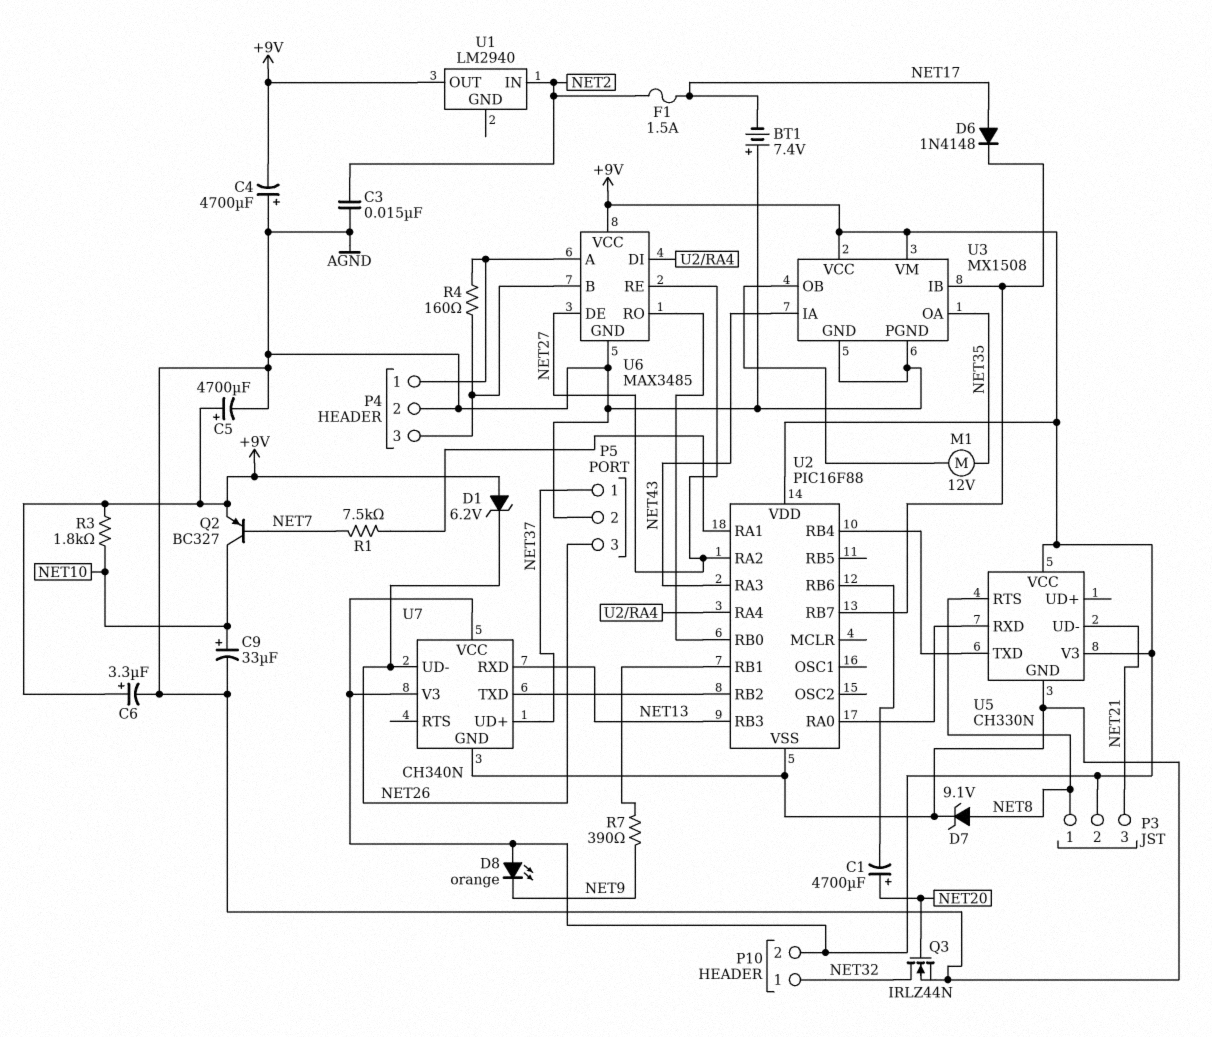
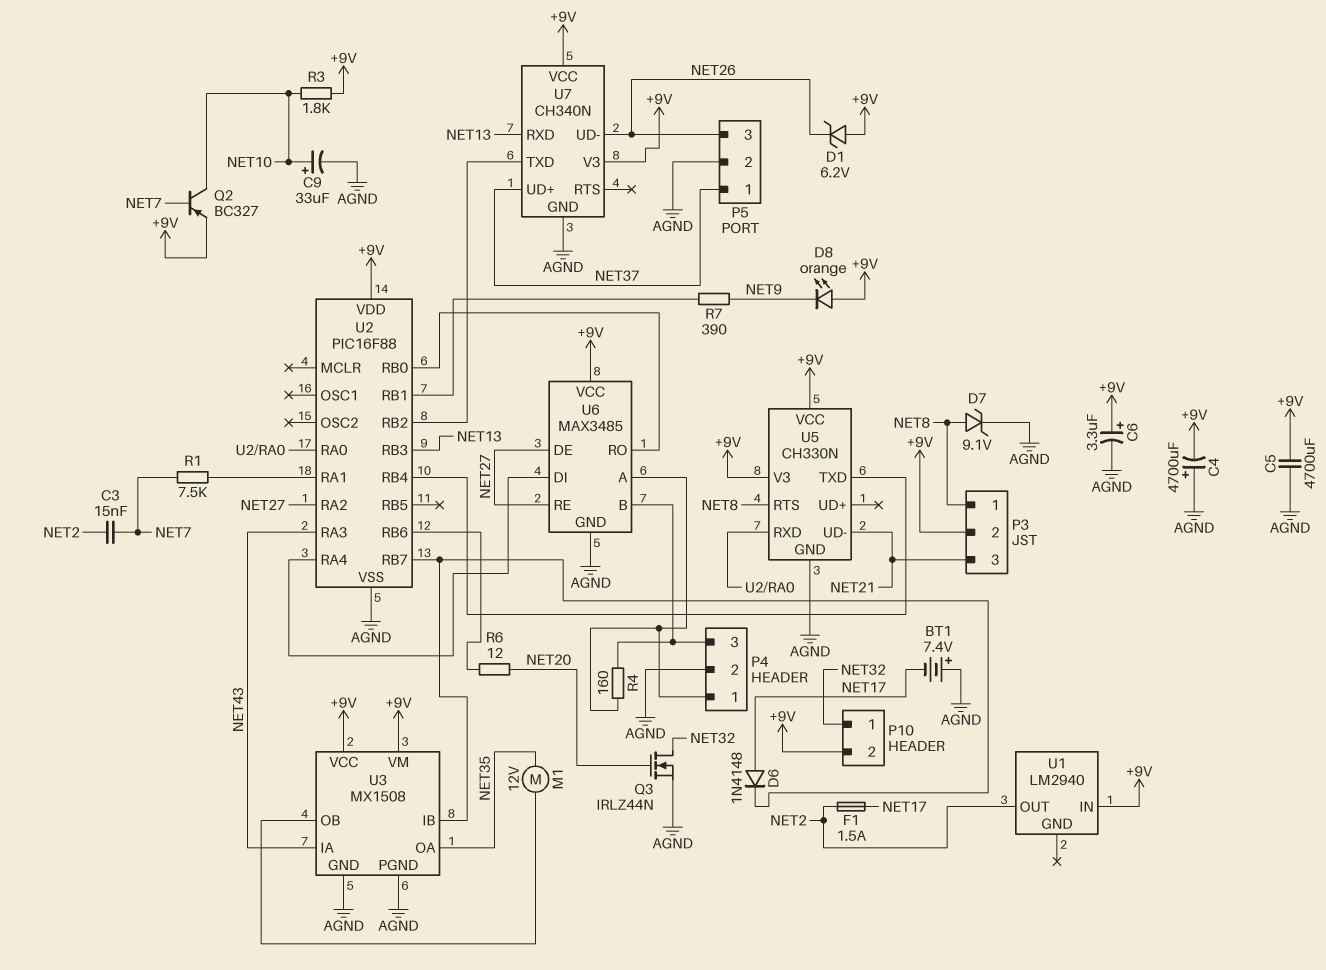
C1: 4700uF (plus NET20, minus U2/RB6) -> none
C3: 15nF (AGND, NET2) -> 15nF (NET2, NET7)
C5: 4700uF (plus +9V, minus AGND) -> 4700uF (+9V, AGND)
R6: none -> 12 (NET20, U2/RB6)
U1 pin IN: NET2 -> +9V
U1 pin OUT: +9V -> NET2

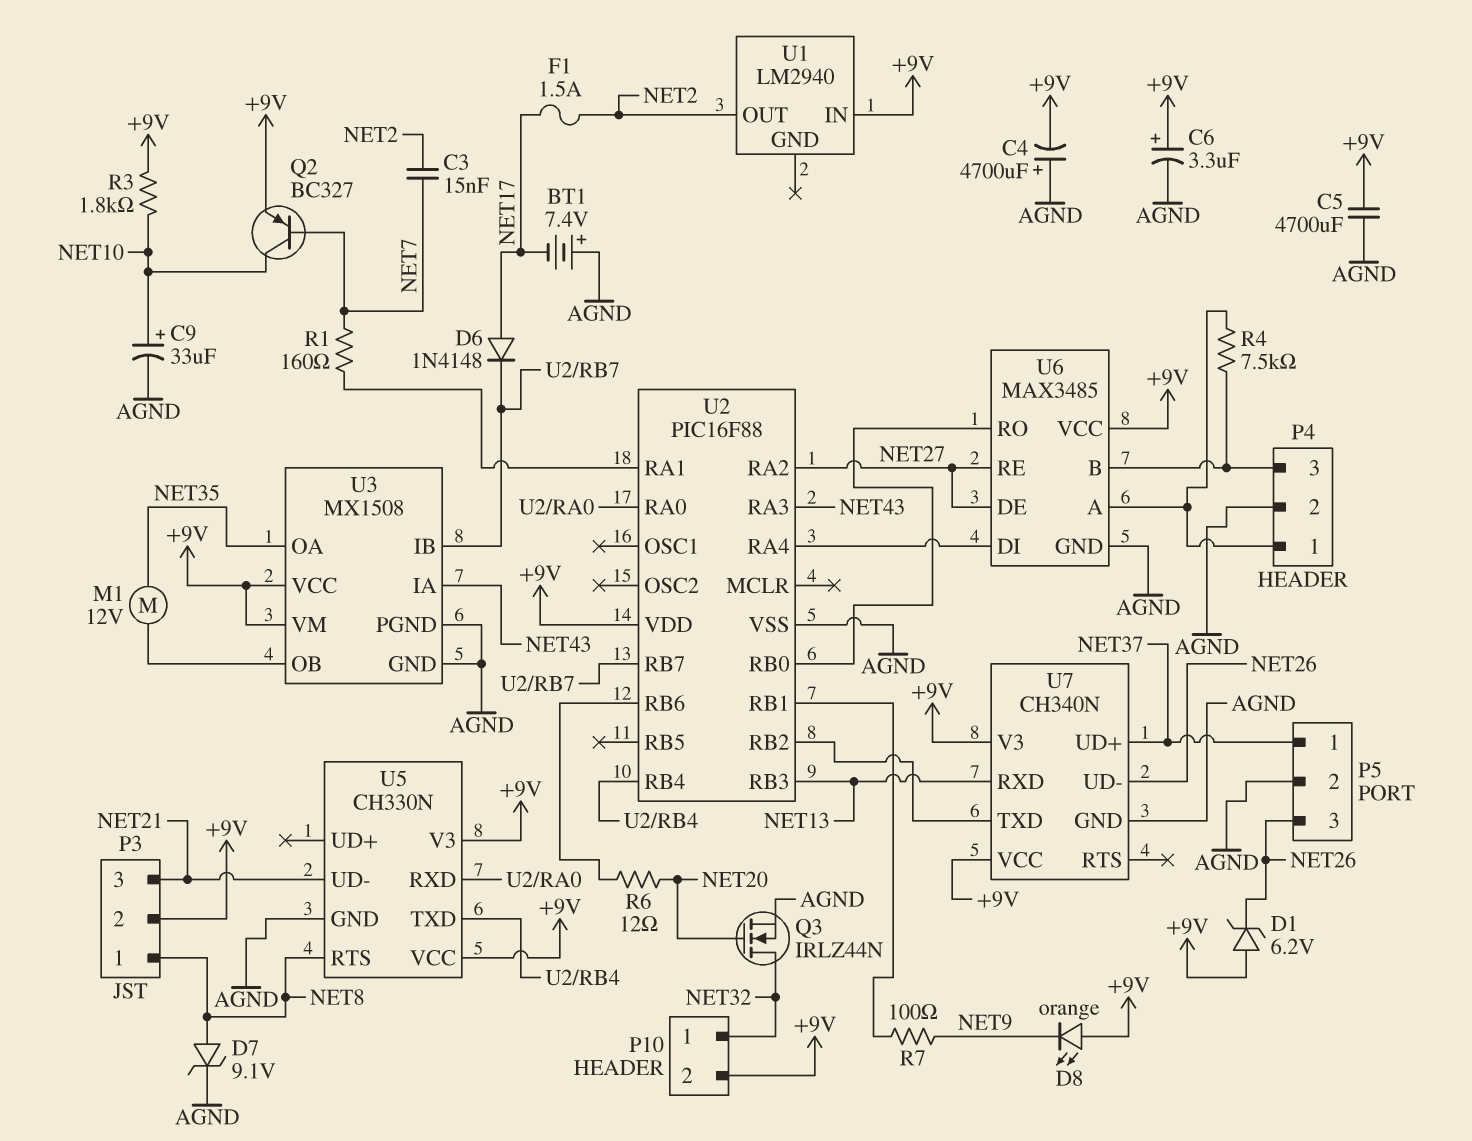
R1: 7.5k (NET7, U2/RA1) -> 160 (NET7, U2/RA1)
R4: 160 (P4/1, P4/3) -> 7.5k (P4/1, P4/3)
R7: 390 (NET9, U2/RB1) -> 100 (NET9, U2/RB1)

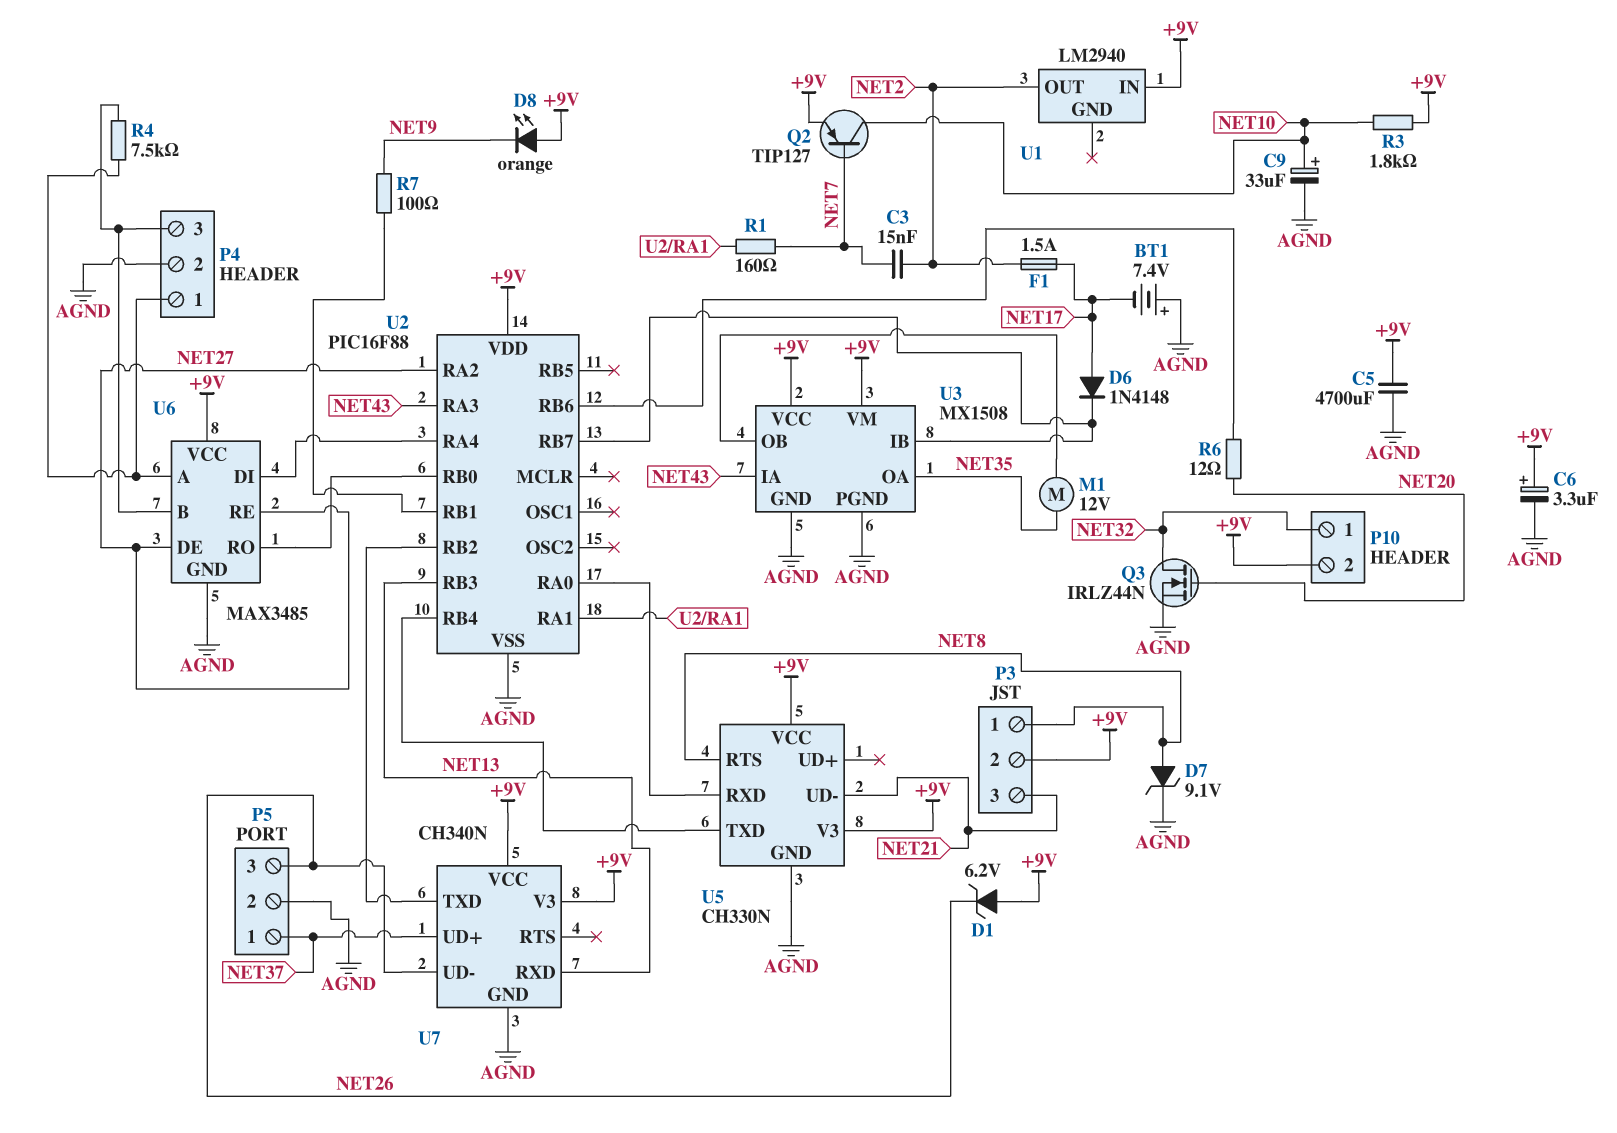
C4: 4700uF (plus AGND, minus +9V) -> none
Q2: PNP BC327 (B NET7, C NET10, E +9V) -> PNP TIP127 (B NET7, C NET10, E +9V)

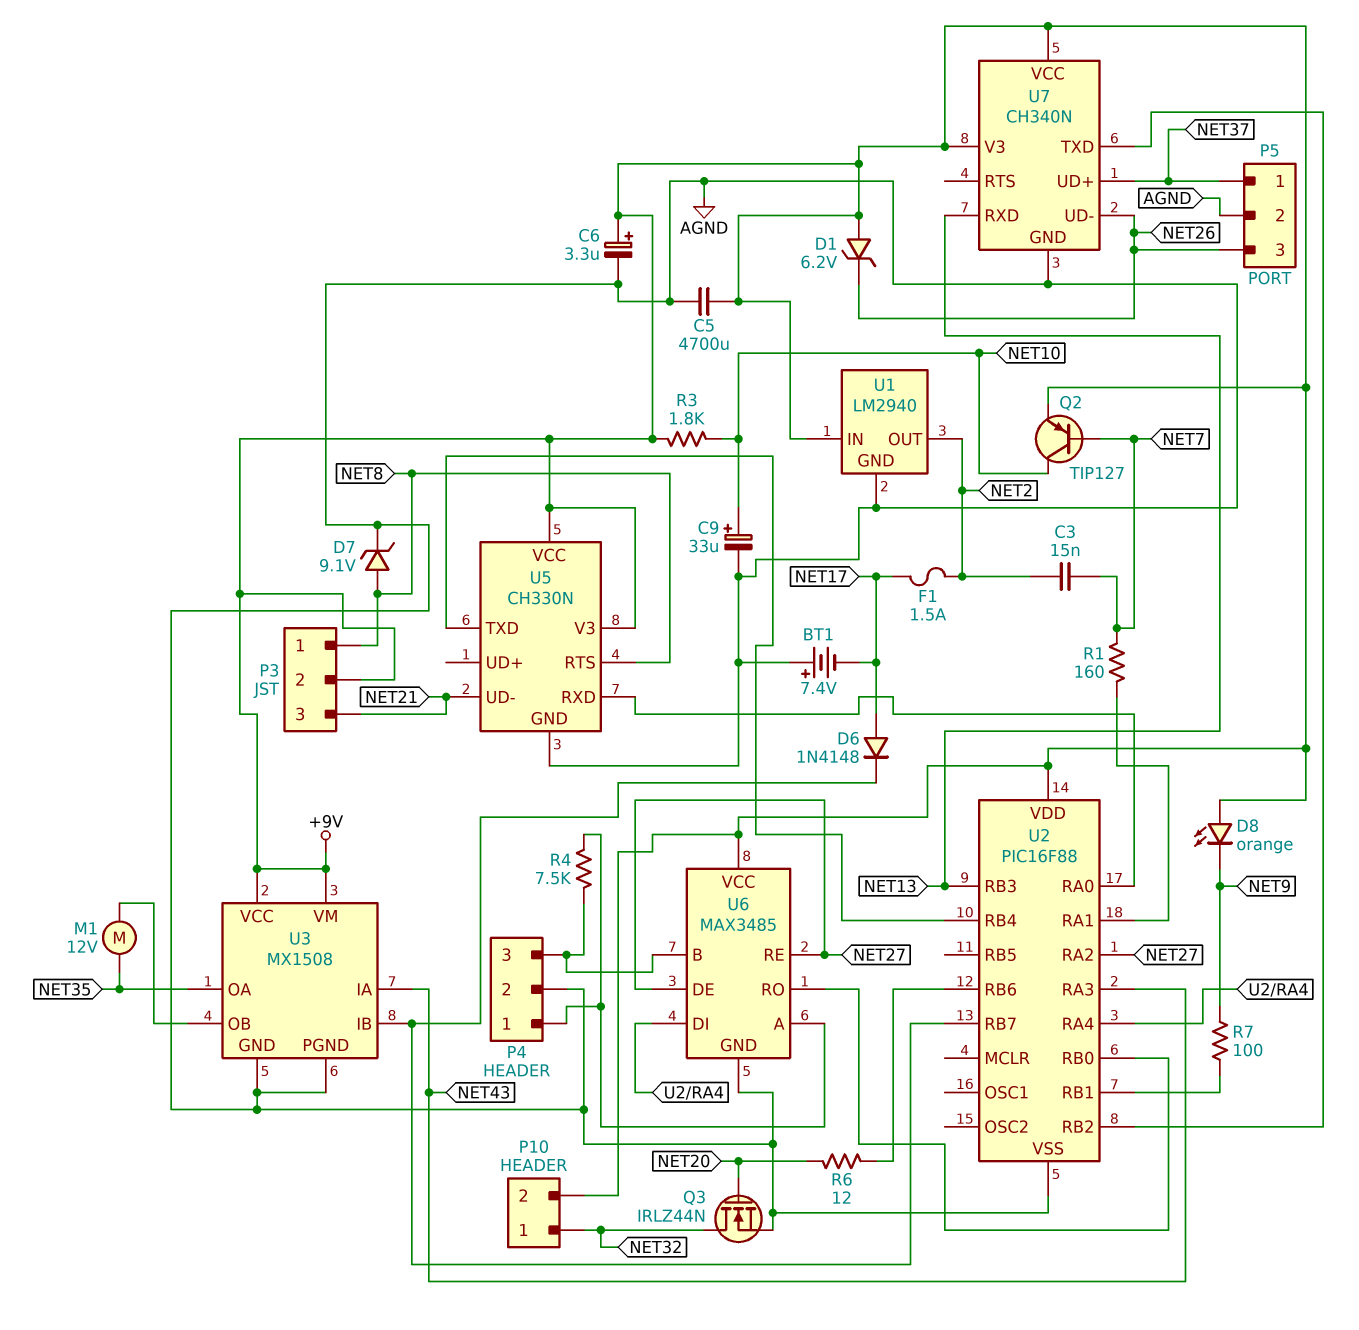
U1 pin GND: none -> AGND

